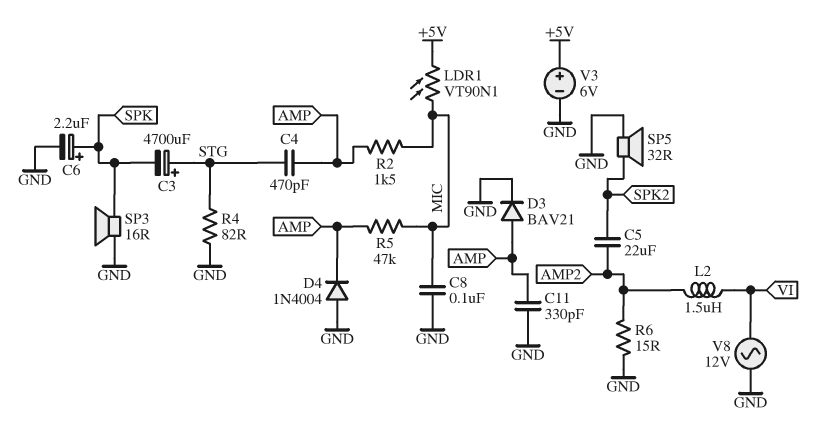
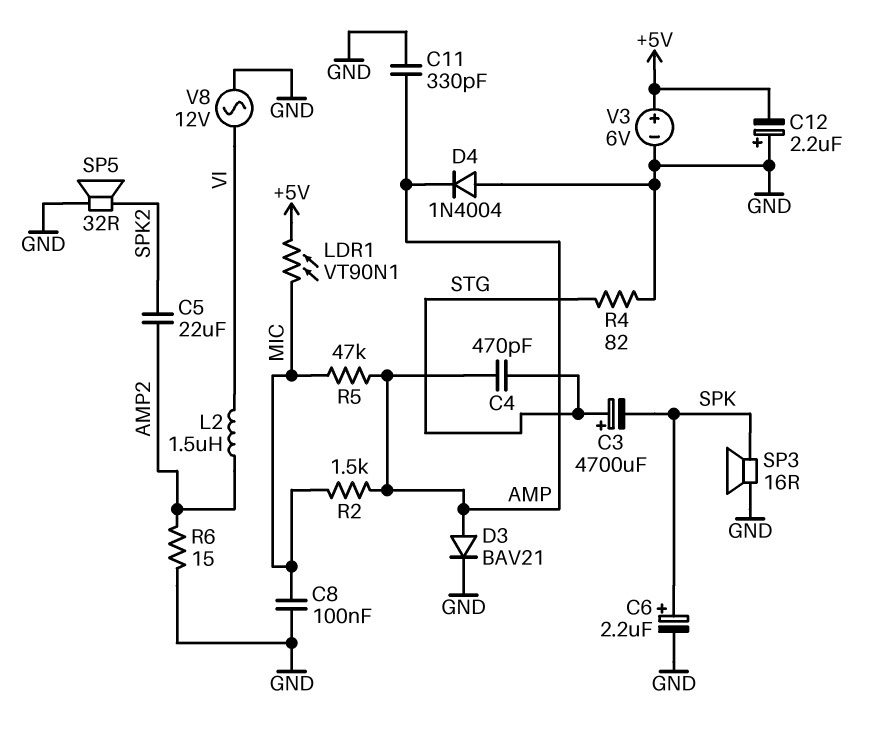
C12: none -> 2.2uF (plus GND, minus +5V)

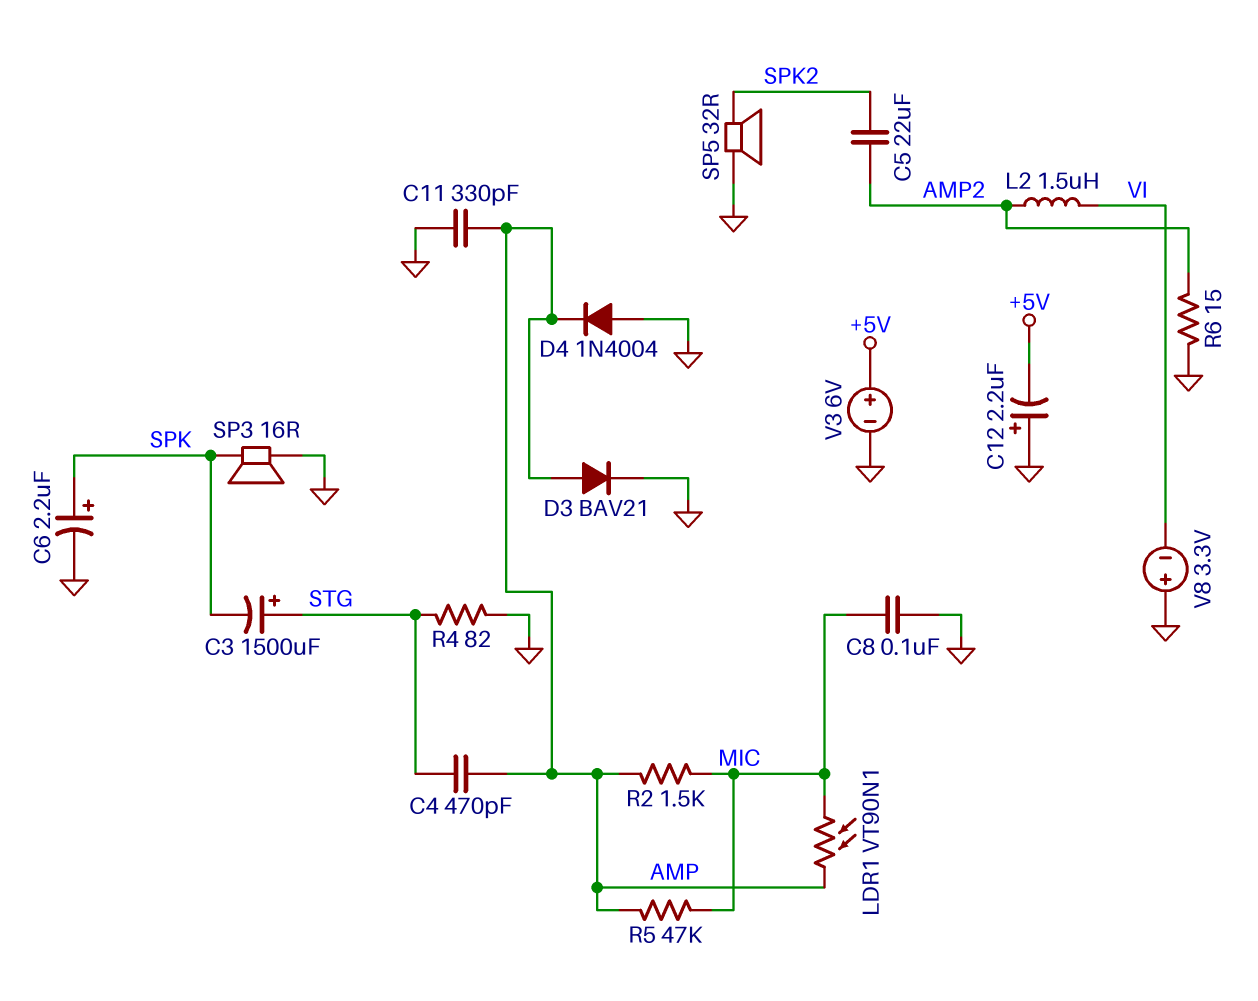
C3: 4700uF (plus STG, minus SPK) -> 1500uF (plus STG, minus SPK)
LDR1: VT90N1 (+5V, MIC) -> VT90N1 (AMP, MIC)
V8: AC 12V (GND, VI) -> 3.3V (plus GND, minus VI)

